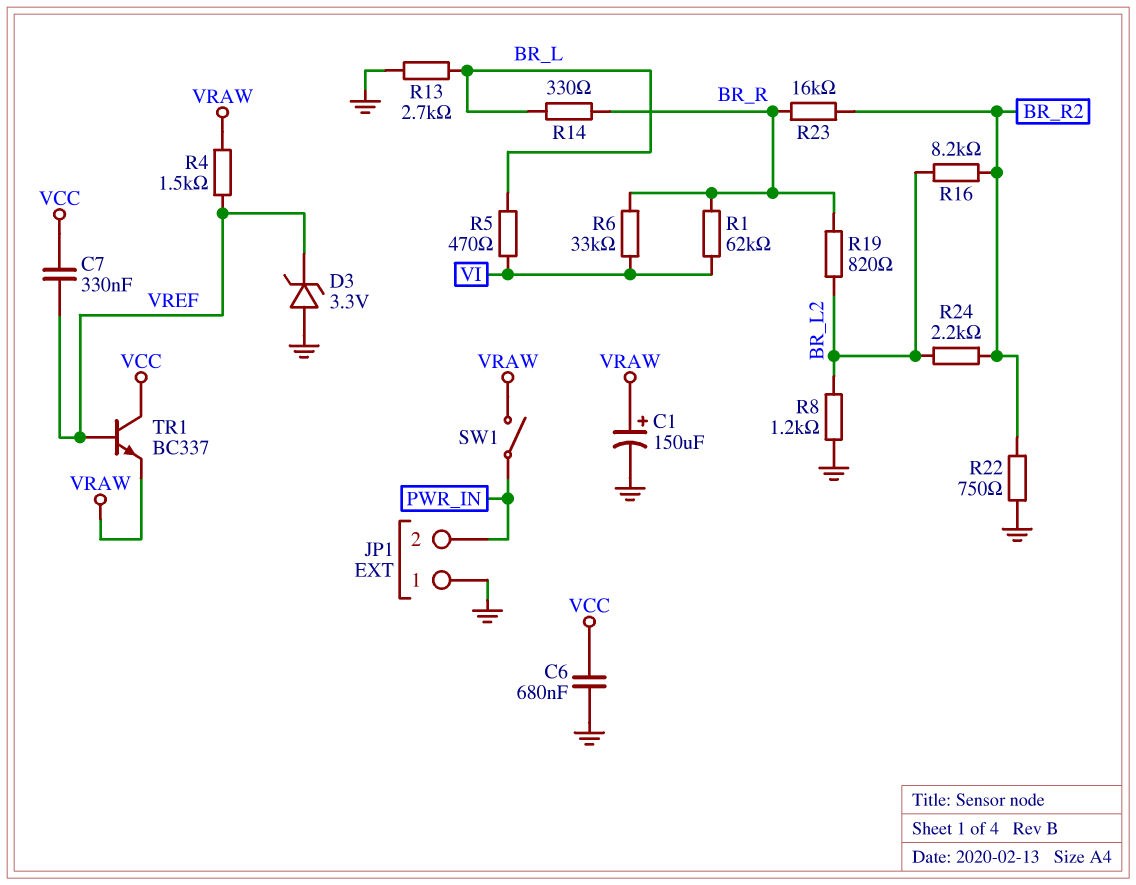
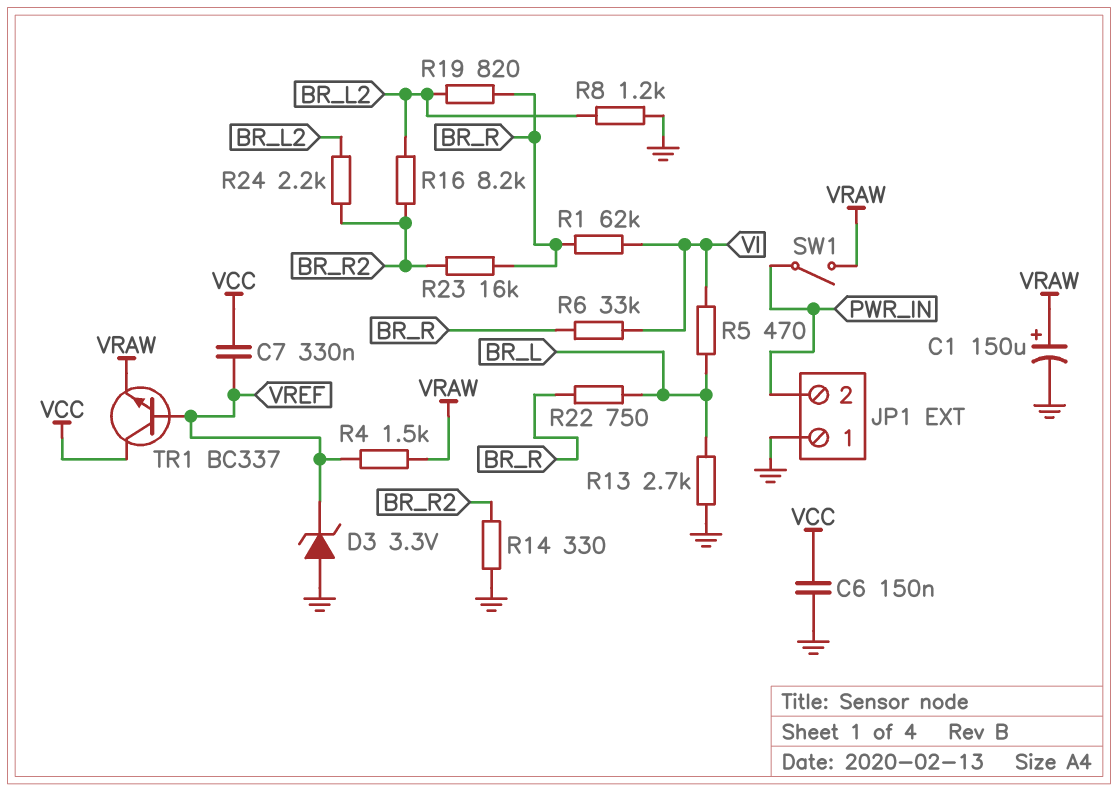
C6: 680nF (GND, VCC) -> 150nF (GND, VCC)
R14: 330 (BR_L, BR_R) -> 330 (BR_R2, GND)
R22: 750 (BR_R2, GND) -> 750 (BR_L, BR_R)

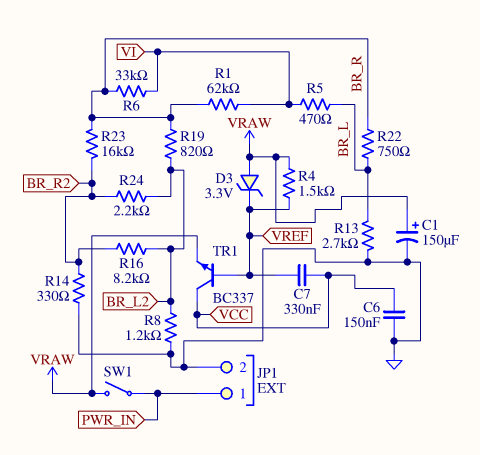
D3: zener 3.3V (A GND, K VREF) -> zener 3.3V (A VRAW, K VREF)
JP1 pin 1: GND -> PWR_IN
JP1 pin 2: PWR_IN -> GND

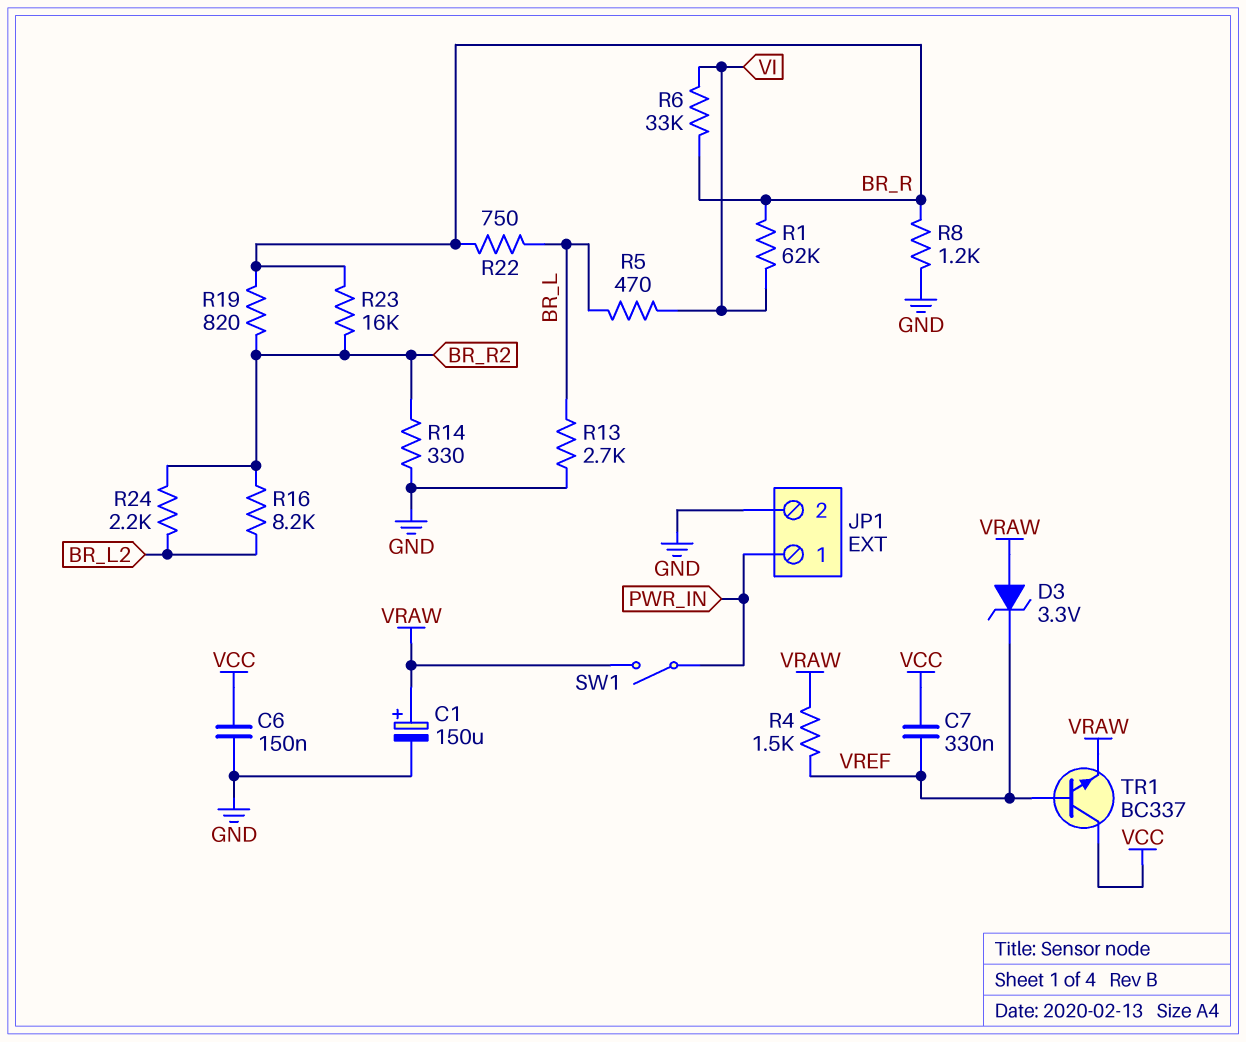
R8: 1.2k (BR_L2, GND) -> 1.2k (BR_R, GND)
R19: 820 (BR_L2, BR_R) -> 820 (BR_R, BR_R2)

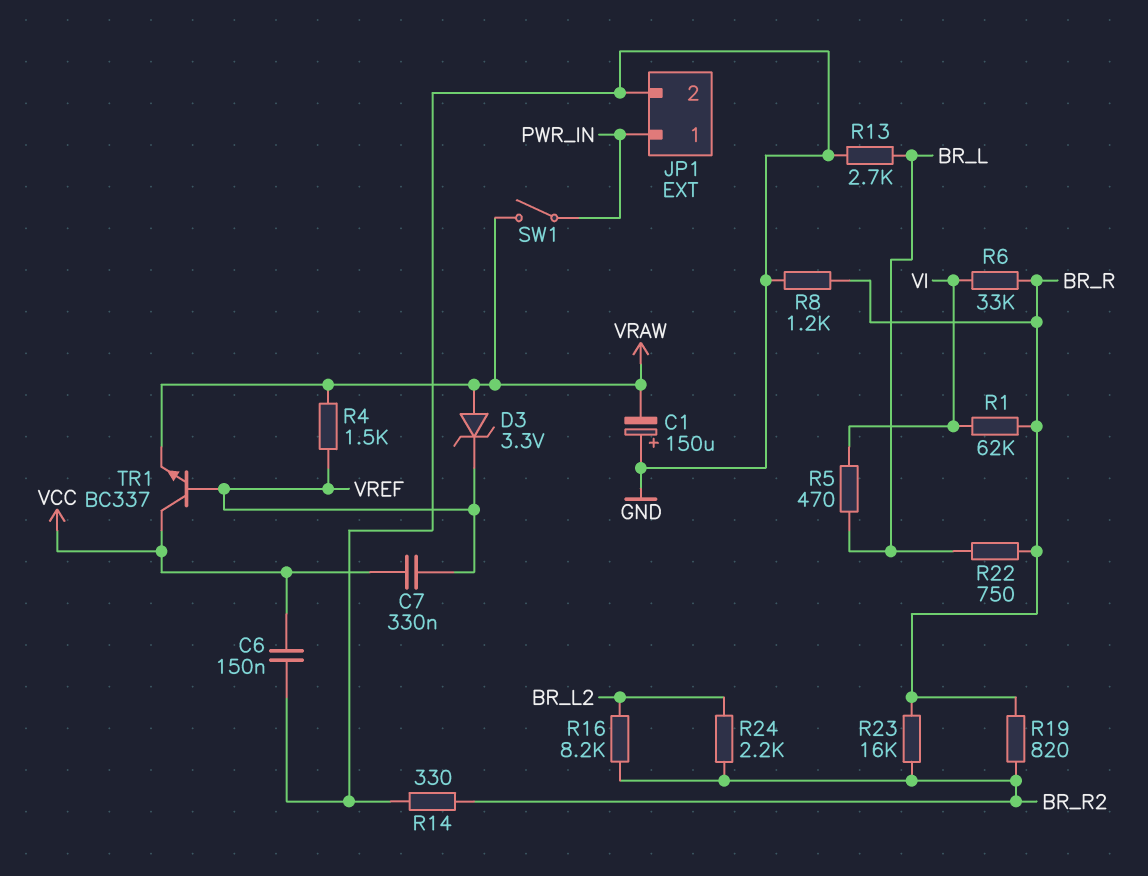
C1: 150uF (plus VRAW, minus GND) -> 150uF (plus GND, minus VRAW)

